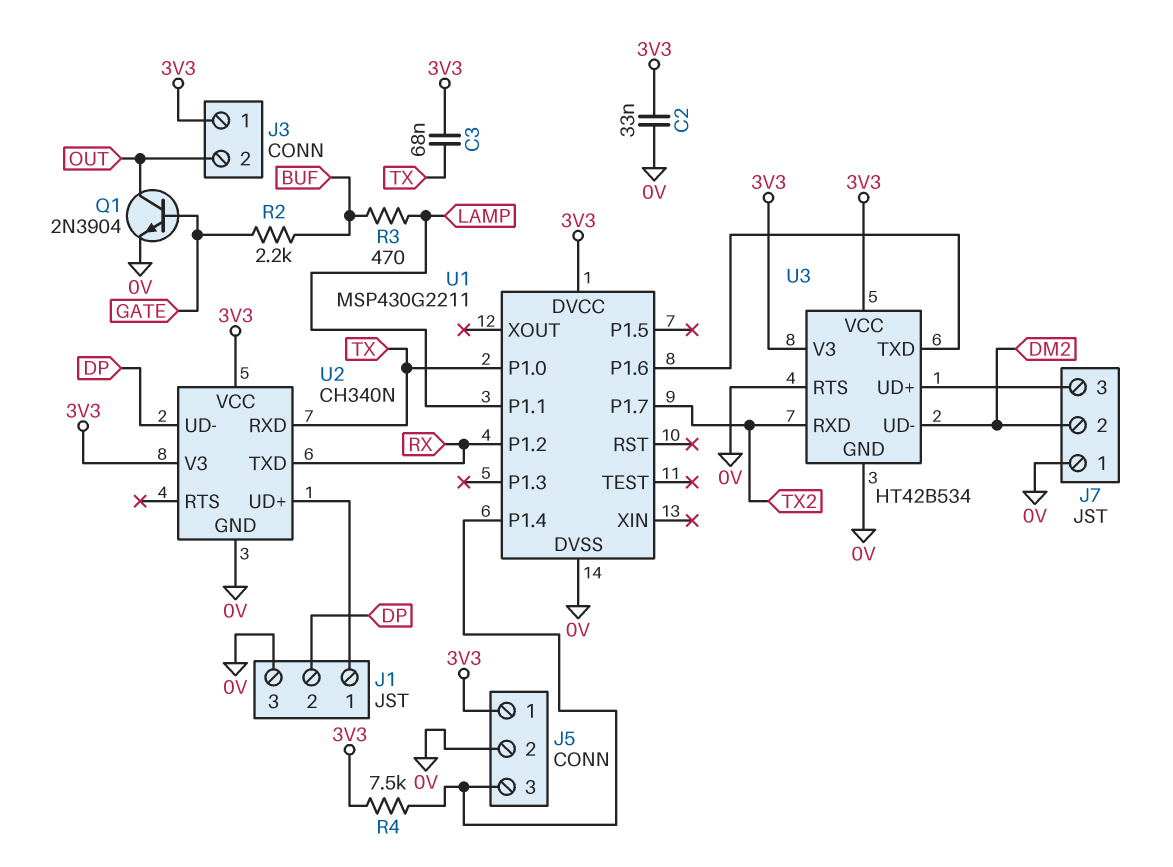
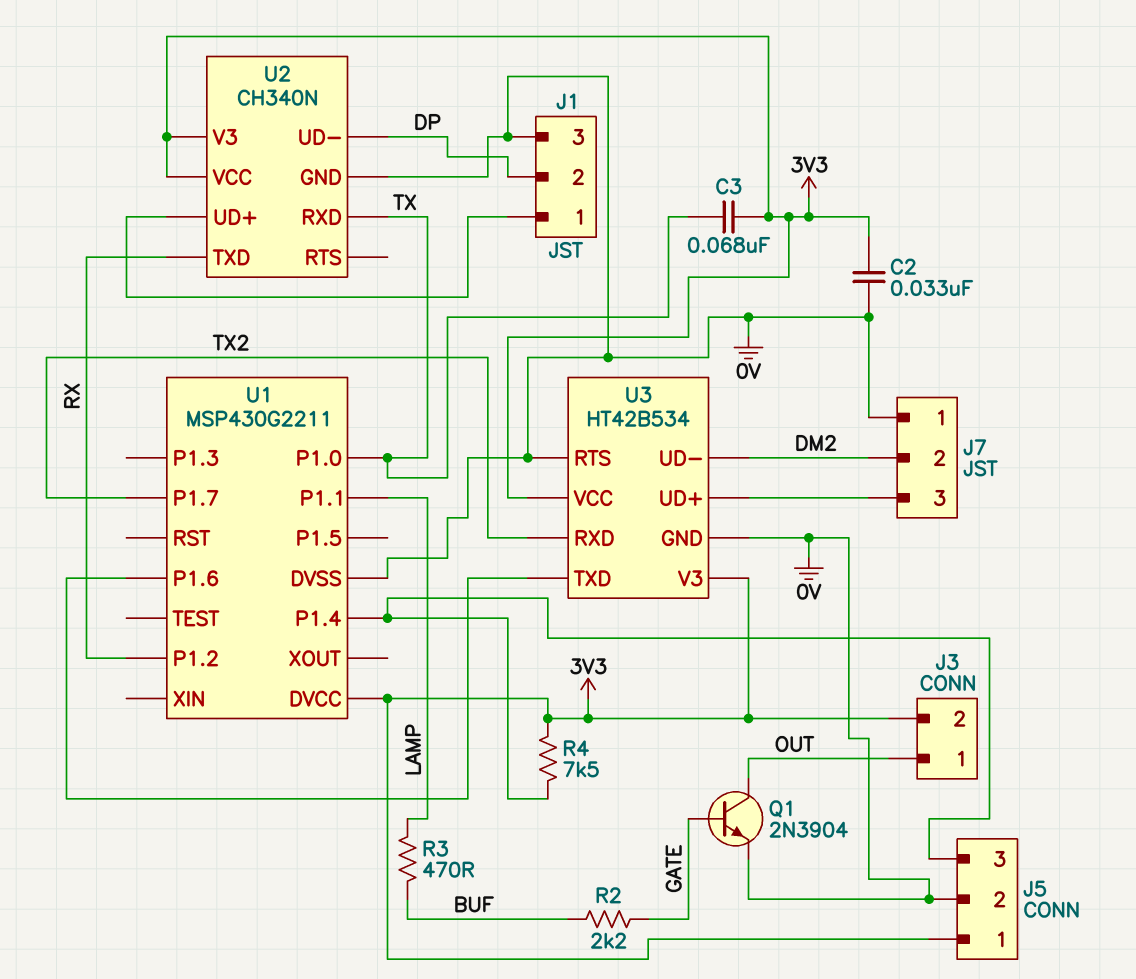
J3 pin 1: 3V3 -> OUT
J3 pin 2: OUT -> 3V3

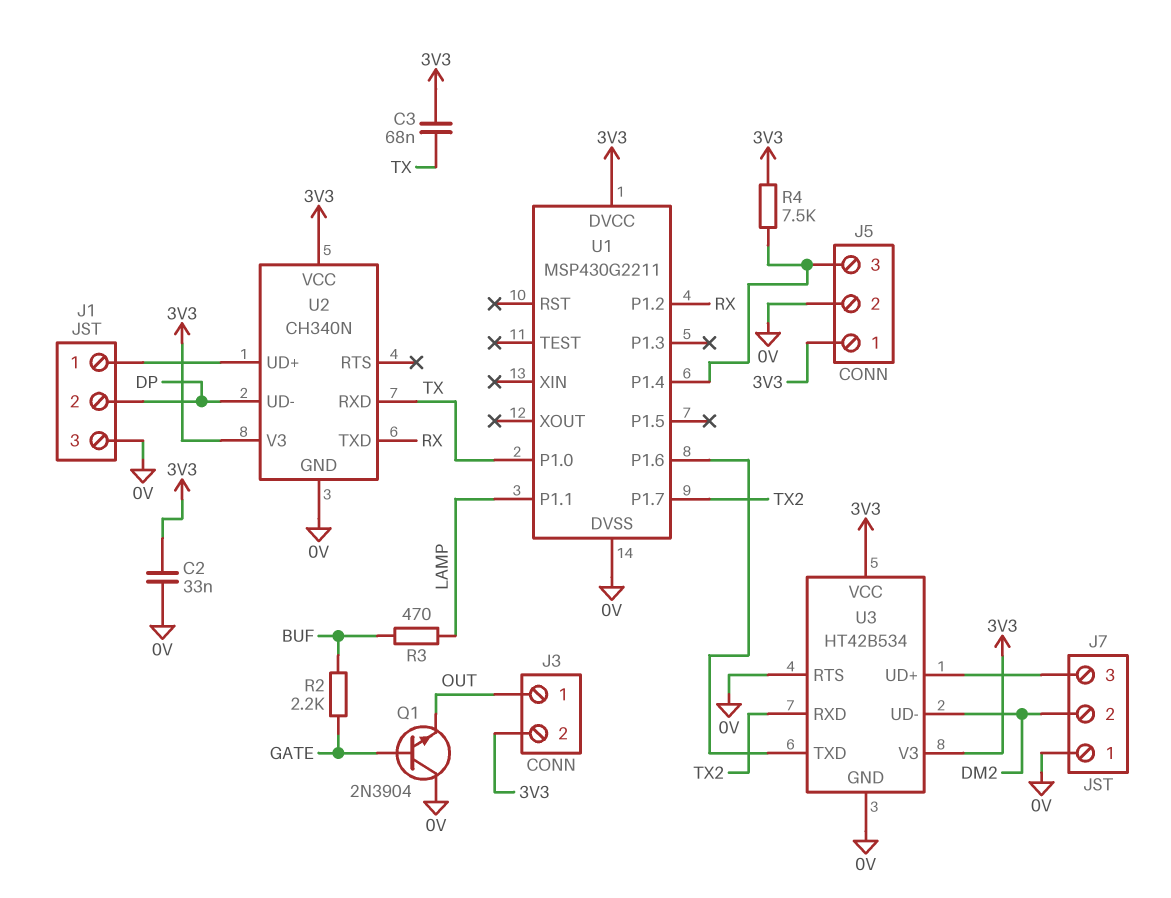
Q1: NPN 2N3904 (B GATE, C OUT, E 0V) -> NPN 2N3904 (B GATE, C 0V, E OUT)

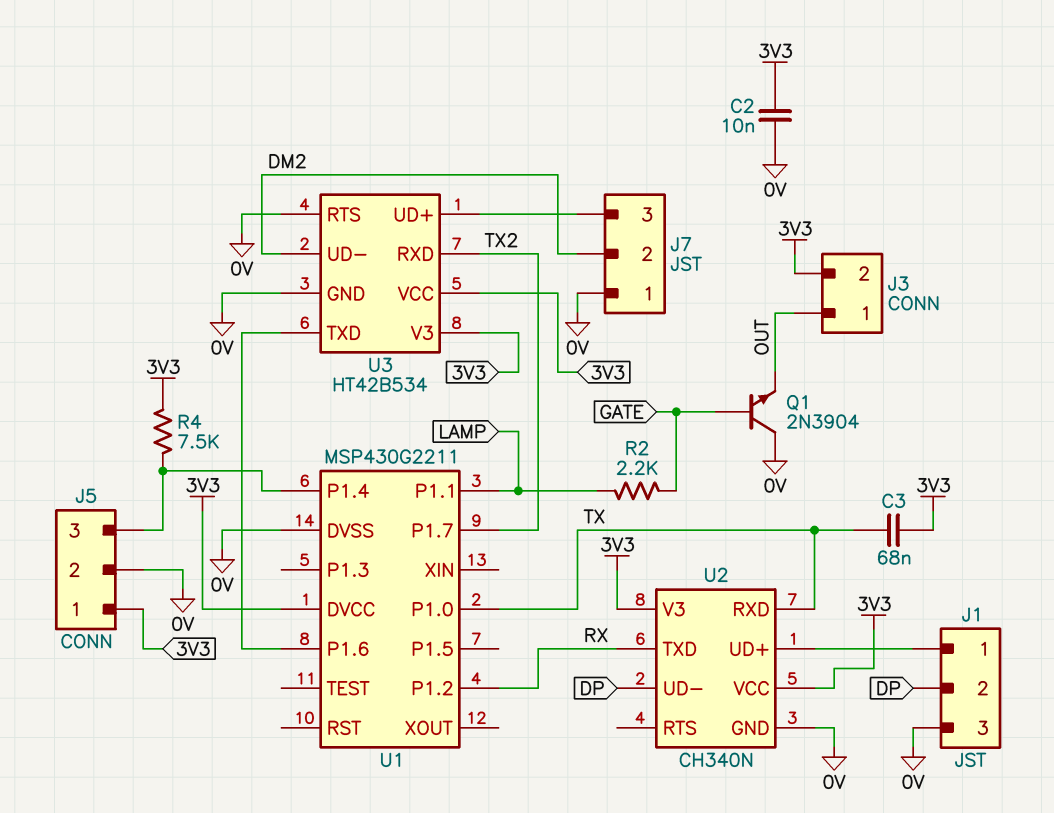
C2: 33nF (0V, 3V3) -> 10nF (0V, 3V3)
R2: 2.2k (BUF, GATE) -> 2.2k (GATE, LAMP)
R3: 470 (BUF, LAMP) -> none

